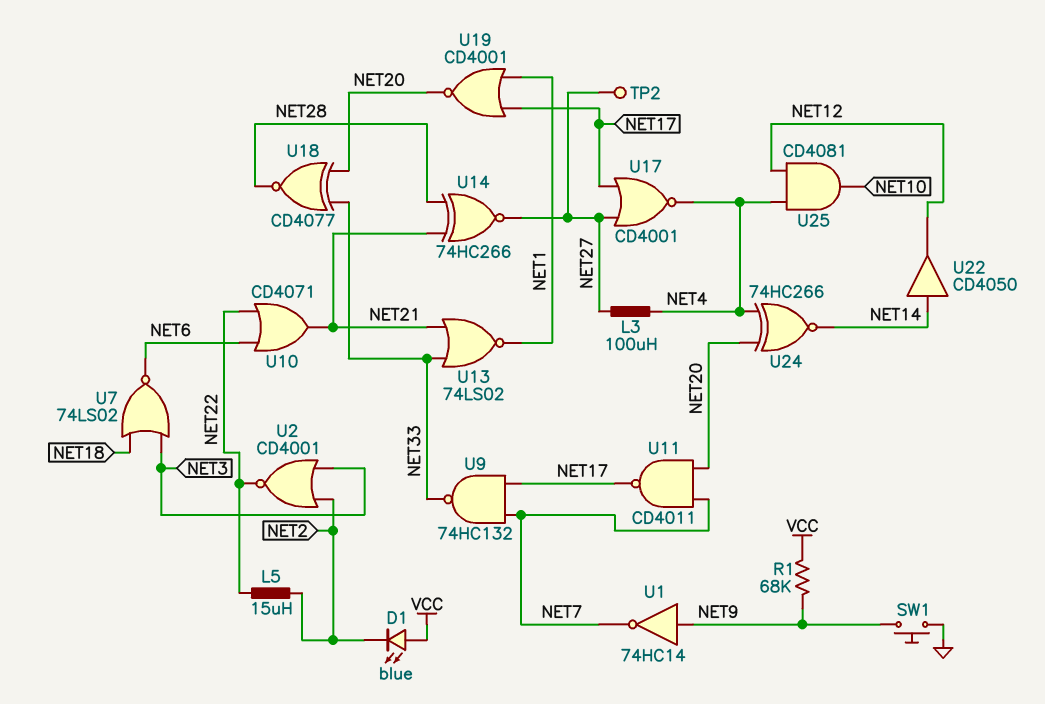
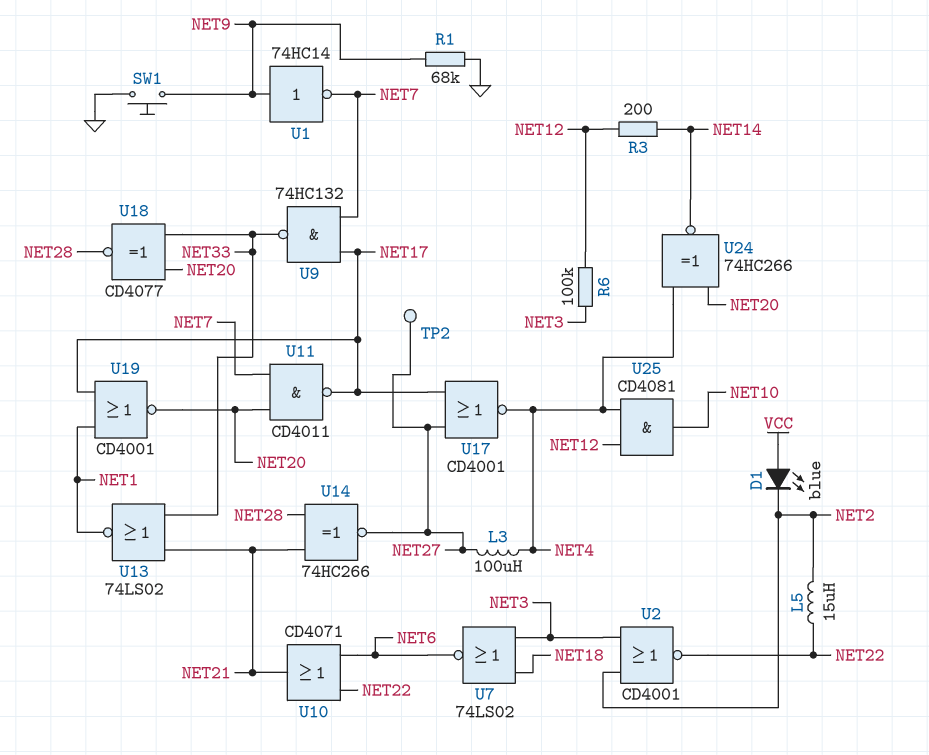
R1: 68k (NET9, VCC) -> 68k (GND, NET9)
R3: none -> 200 (NET12, NET14)
R6: none -> 100k (NET3, NET12)
U22: buffer CD4050 (in NET14, out NET12) -> none

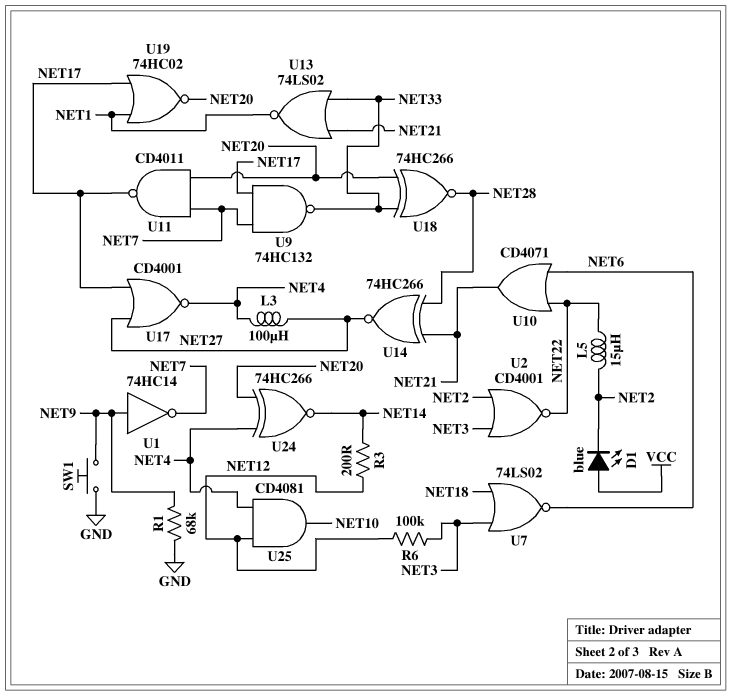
TP2: test point (NET27) -> none
U18: XNOR CD4077 (in NET20, in NET33, out NET28) -> XNOR 74HC266 (in NET20, in NET33, out NET28)
U19: NOR CD4001 (in NET1, in NET17, out NET20) -> NOR 74HC02 (in NET1, in NET17, out NET20)

